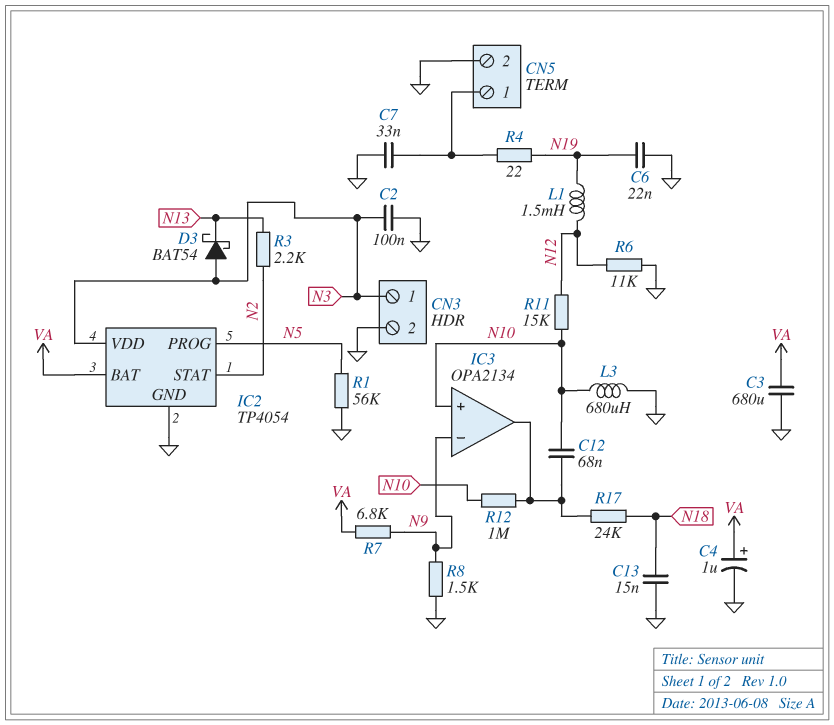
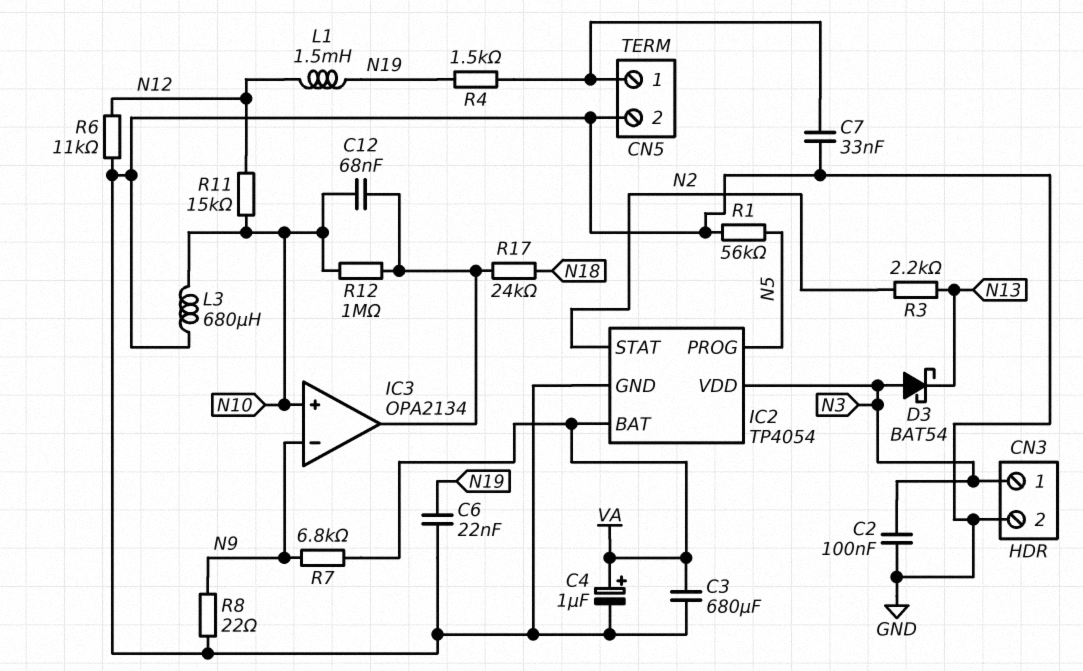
C13: 15nF (GND, N18) -> none
R4: 22 (CN5/1, N19) -> 1.5k (CN5/1, N19)
R8: 1.5k (GND, N9) -> 22 (GND, N9)

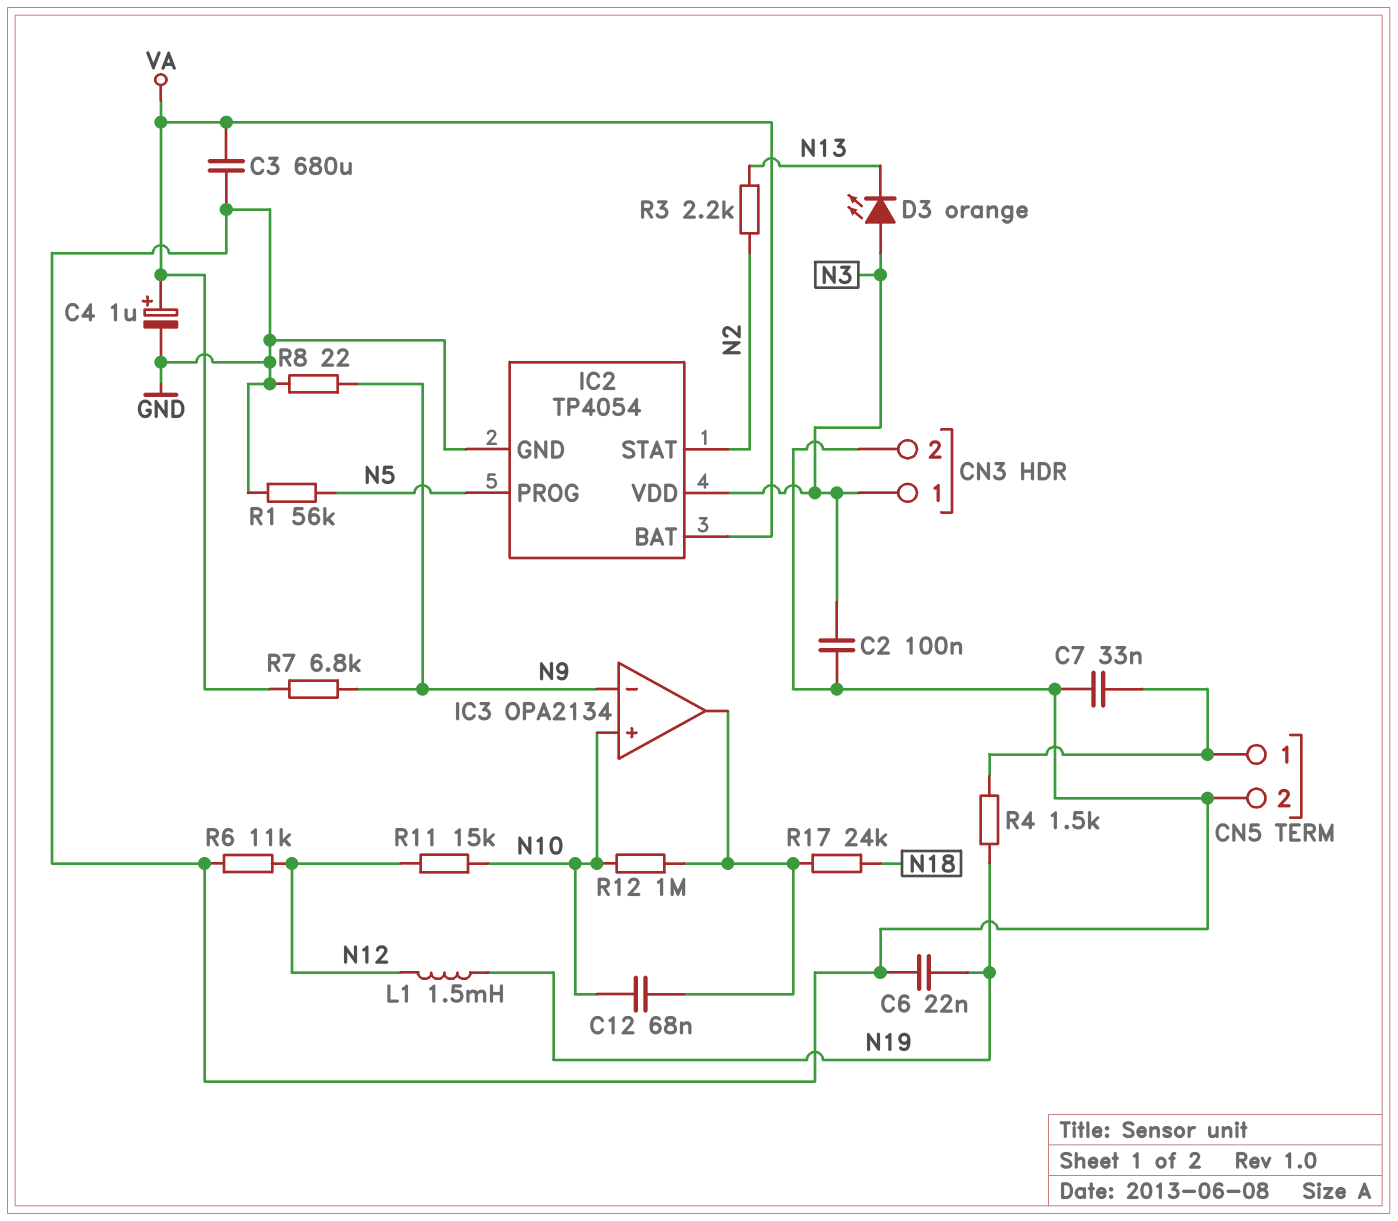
D3: schottky BAT54 (A N3, K N13) -> LED orange (A N3, K N13)
L3: 680uH (GND, N10) -> none

